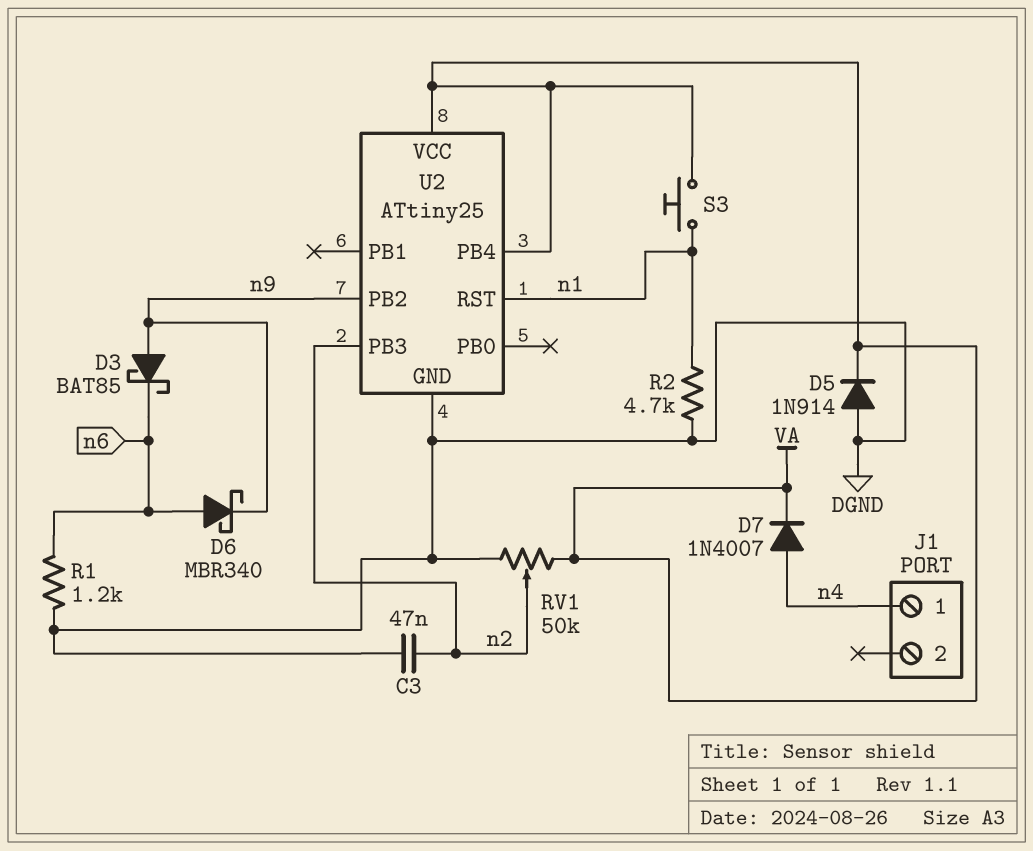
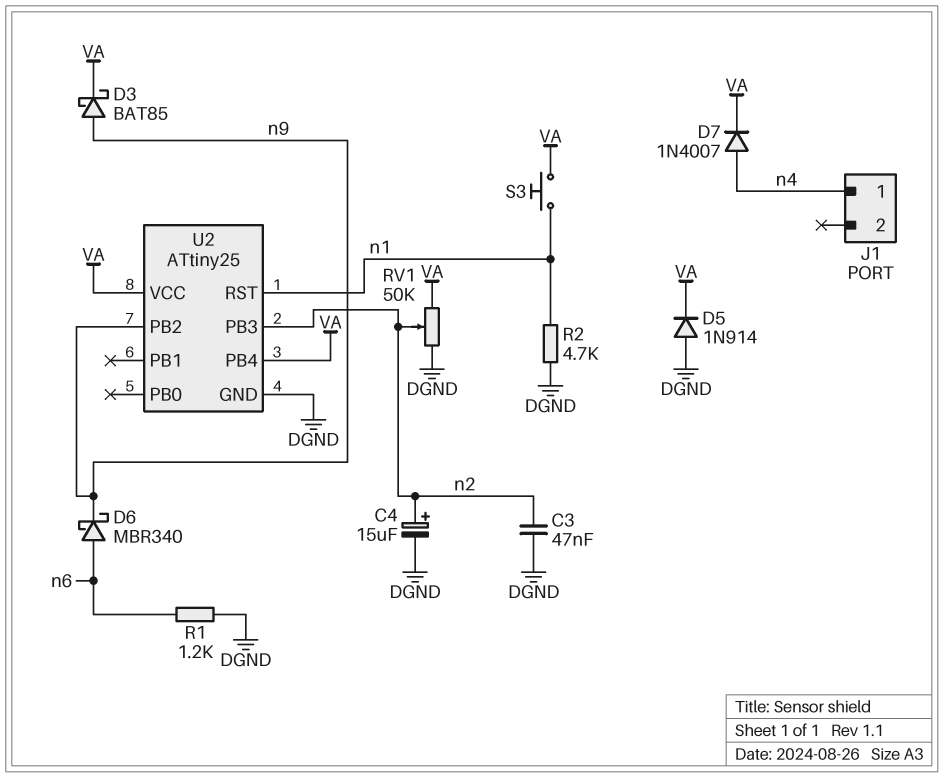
C4: none -> 15uF (plus n2, minus DGND)
D3: schottky BAT85 (A n9, K n6) -> schottky BAT85 (A n9, K VA)

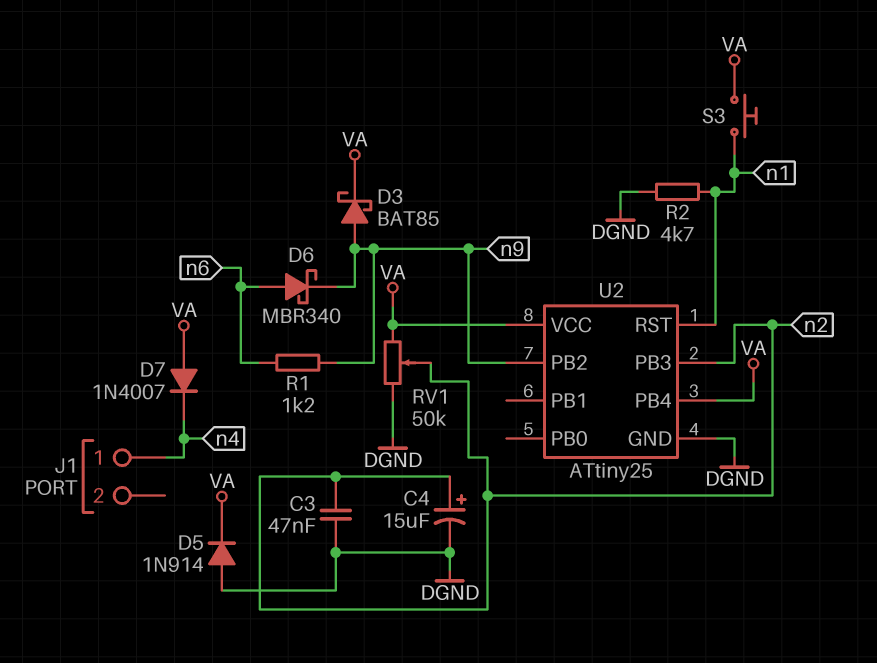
D7: diode 1N4007 (A n4, K VA) -> diode 1N4007 (A VA, K n4)
R1: 1.2k (DGND, n6) -> 1.2k (n6, n9)

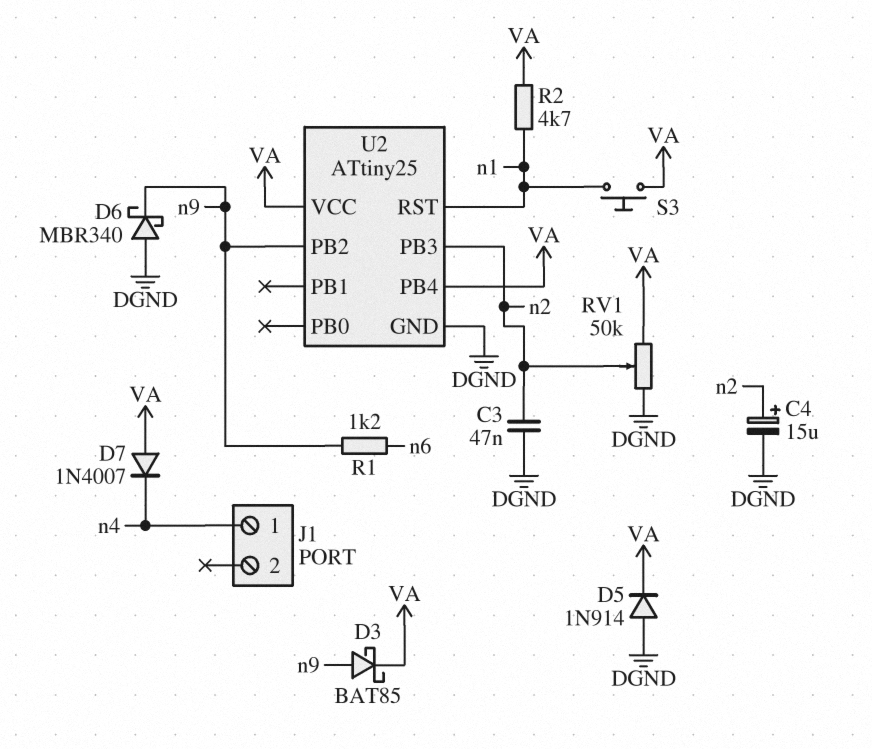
D6: schottky MBR340 (A n6, K n9) -> schottky MBR340 (A DGND, K n9)
R2: 4.7k (DGND, n1) -> 4.7k (VA, n1)

